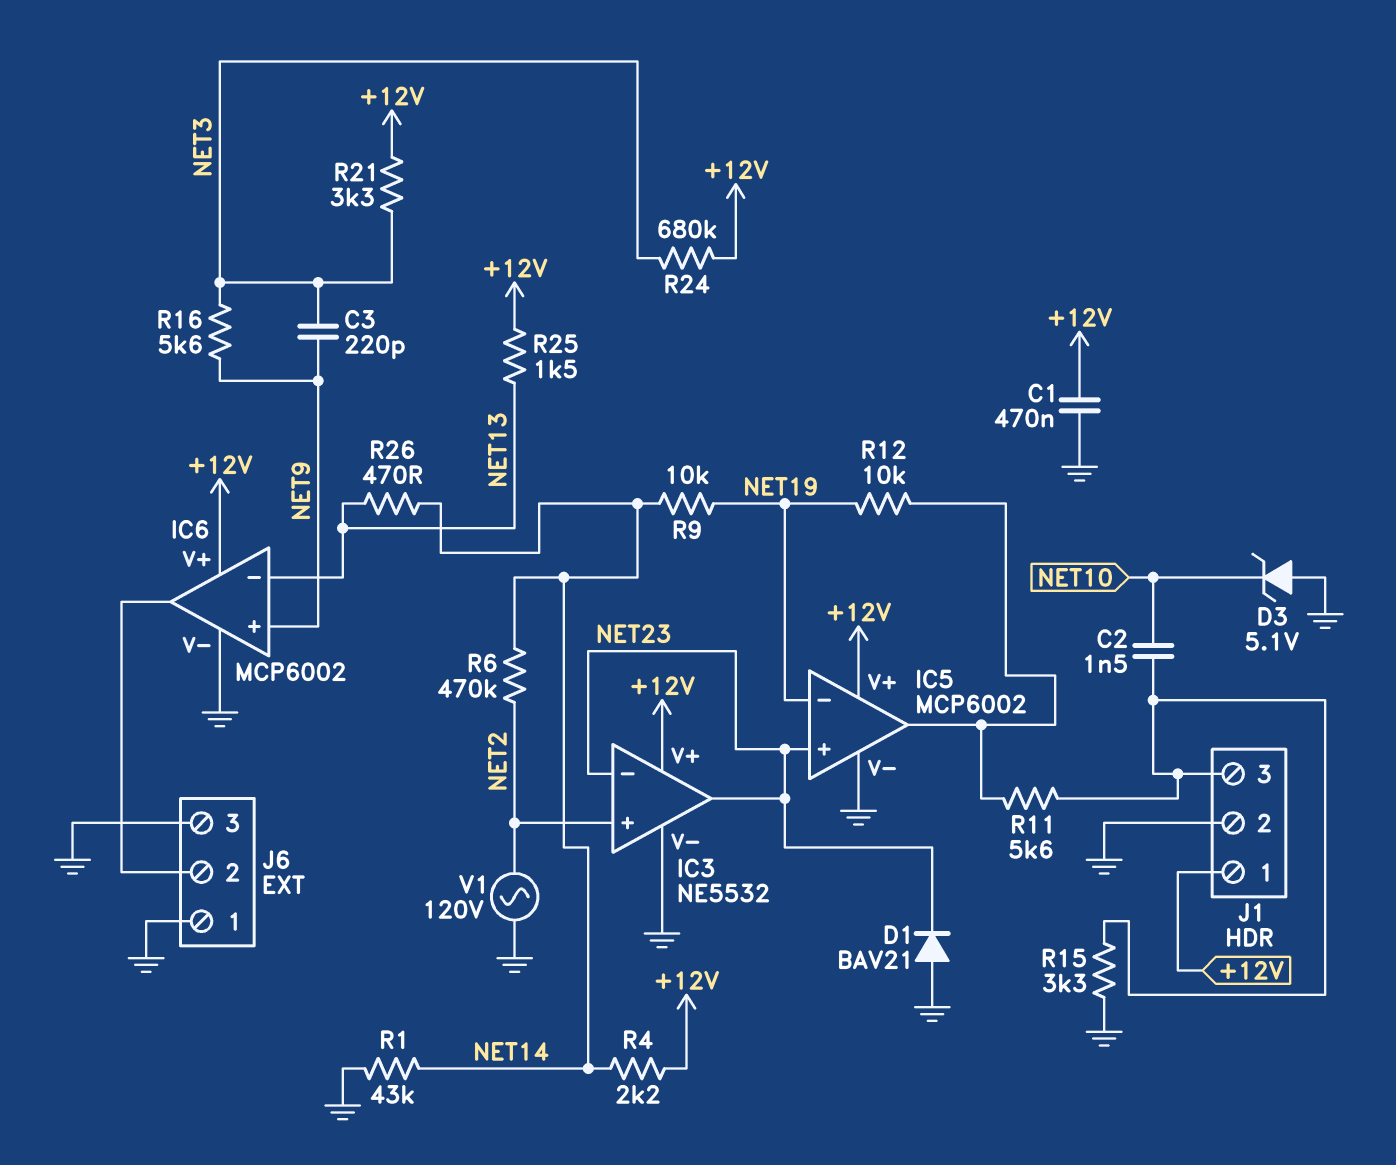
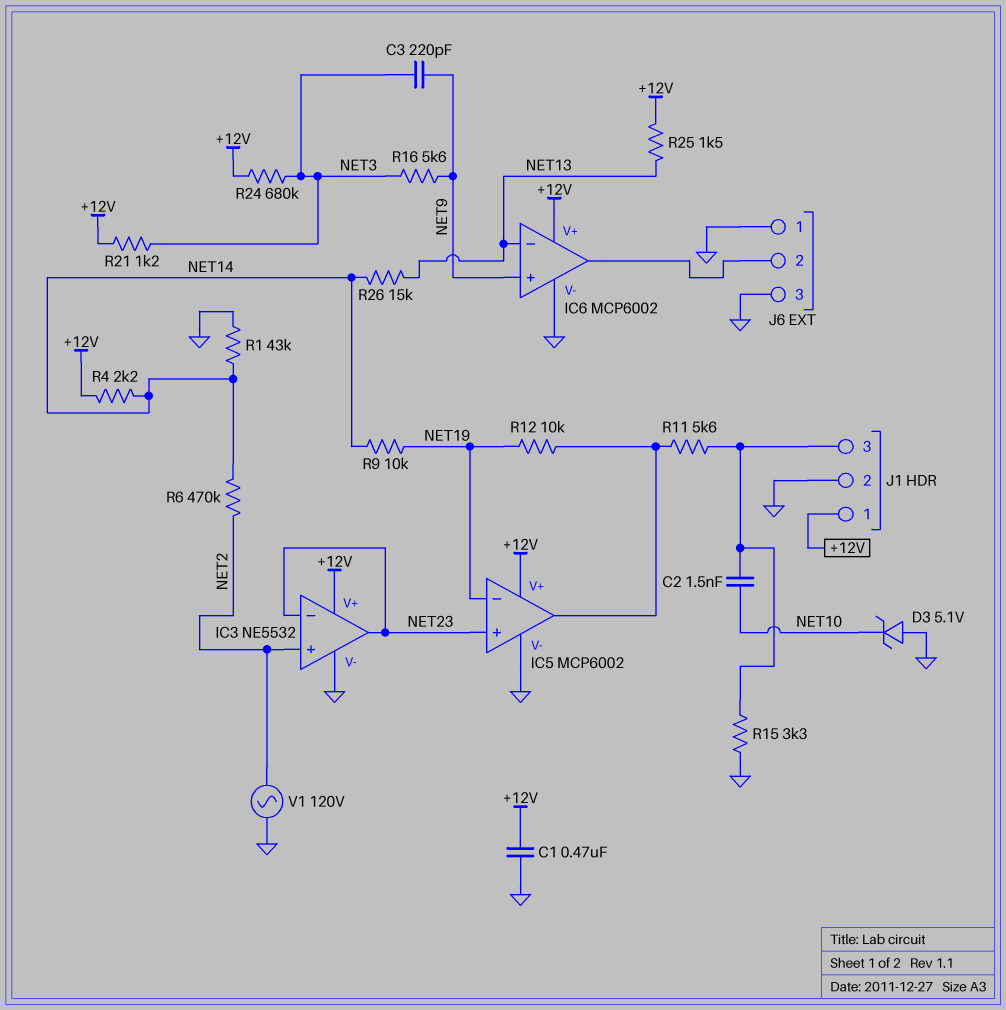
D1: diode BAV21 (A GND, K NET23) -> none
R21: 3.3k (+12V, NET3) -> 1.2k (+12V, NET3)
R26: 470 (NET13, NET14) -> 15k (NET13, NET14)

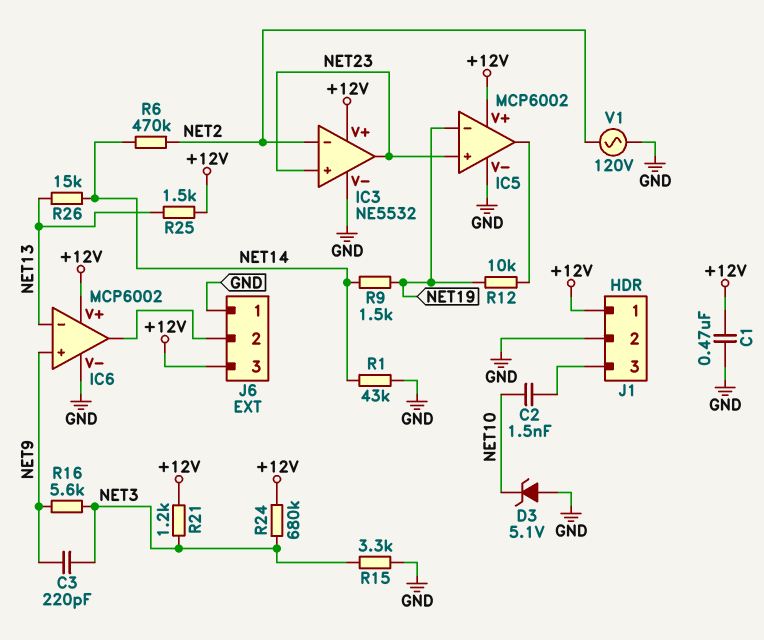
IC3 pin in+: NET2 -> NET23
IC3 pin in-: NET23 -> NET2
J6 pin 3: GND -> +12V
R4: 2.2k (+12V, NET14) -> none
R9: 10k (NET14, NET19) -> 1.5k (NET14, NET19)
R11: 5.6k (IC5/out, J1/3) -> none
R15: 3.3k (GND, J1/3) -> 3.3k (GND, NET3)

